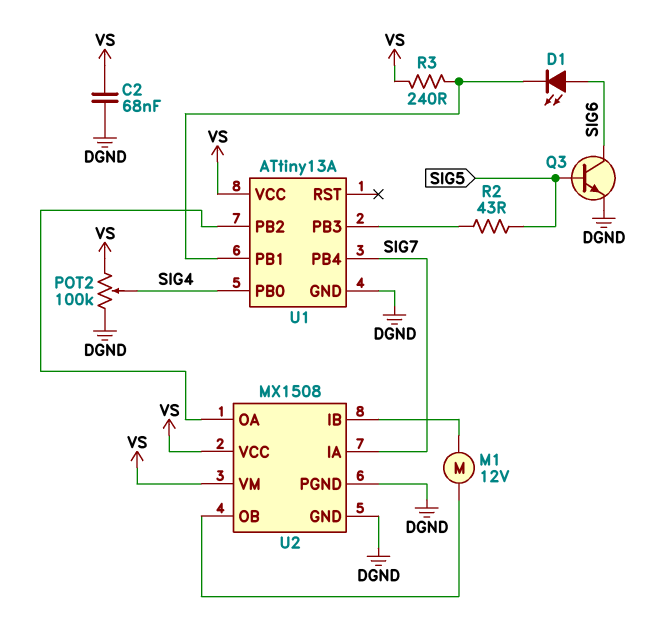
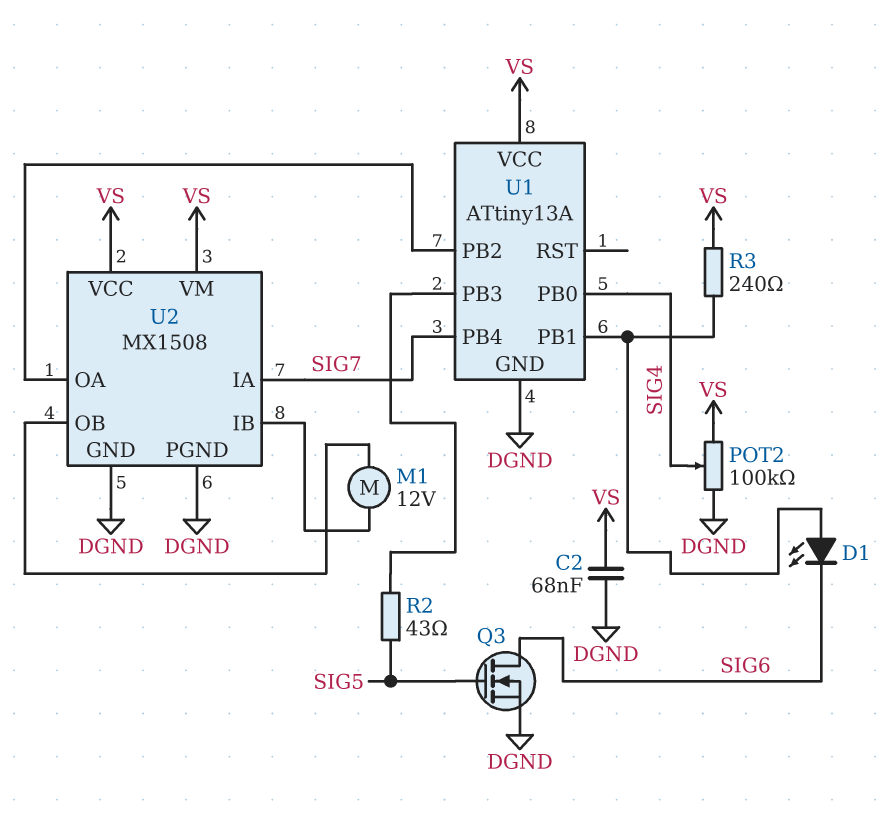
D1: LED (A SIG6, K U1/PB1) -> LED (A U1/PB1, K SIG6)
Q3: NPN (B SIG5, C SIG6, E DGND) -> NMOS (G SIG5, D SIG6, S DGND)

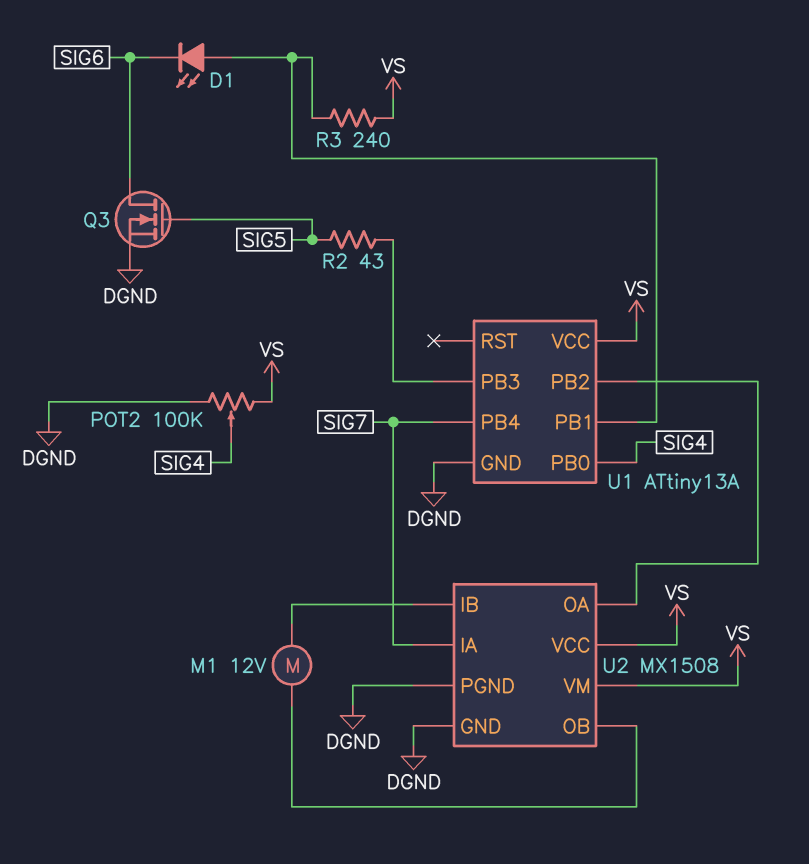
C2: 68nF (DGND, VS) -> none

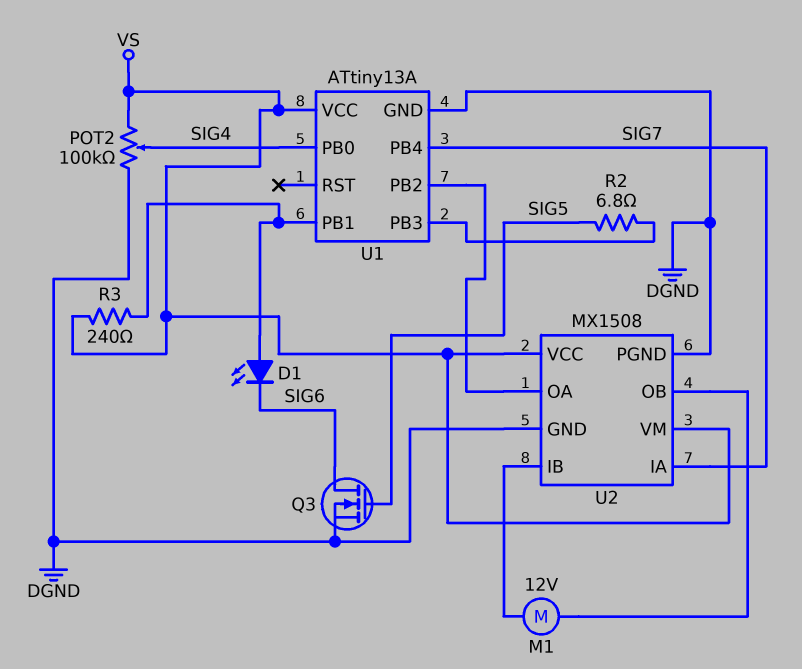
R2: 43 (SIG5, U1/PB3) -> 6.8 (SIG5, U1/PB3)

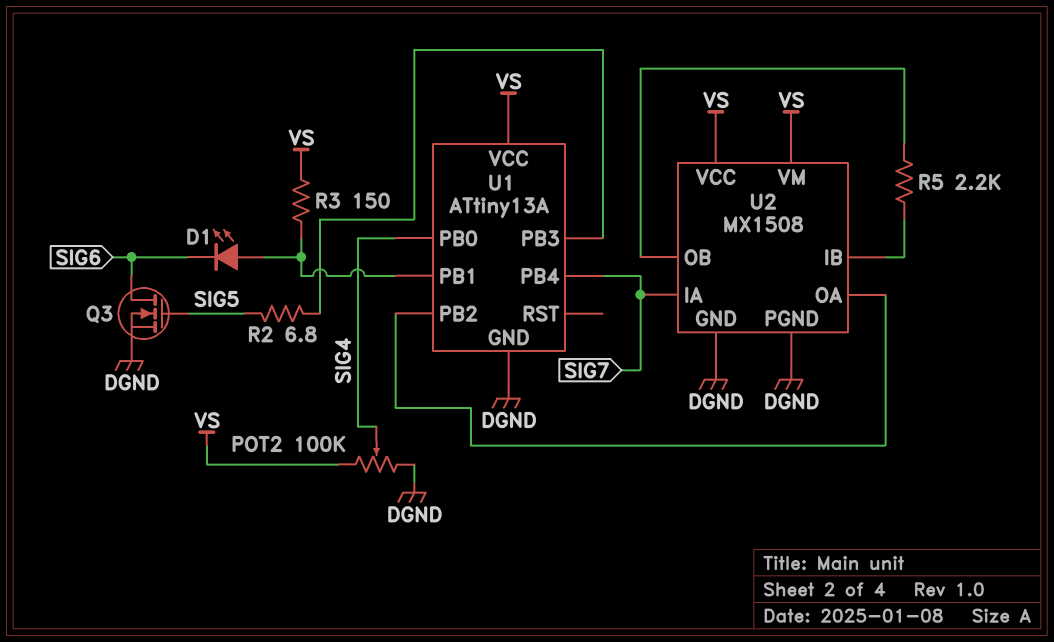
M1: motor 12V (U2/IB, U2/OB) -> none
R3: 240 (U1/PB1, VS) -> 150 (U1/PB1, VS)
R5: none -> 2.2k (U2/IB, U2/OB)

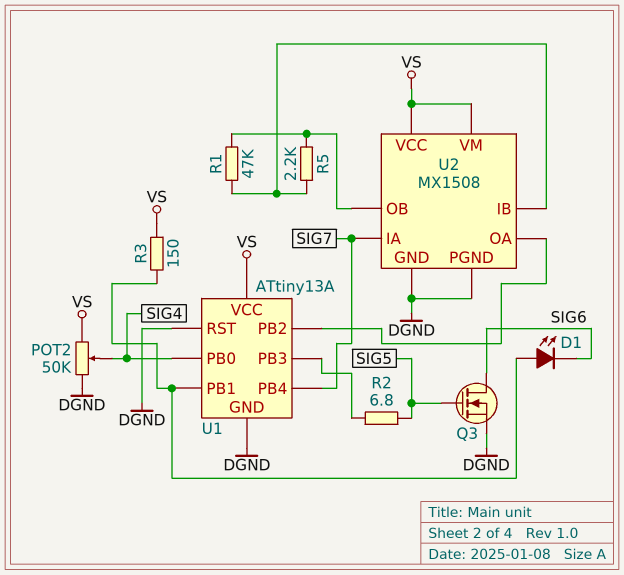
POT2: 100k (DGND, VS, wiper SIG4) -> 50k (DGND, VS, wiper SIG4)
R1: none -> 47k (U2/IB, U2/OB)
U1 pin RST: none -> DGND

